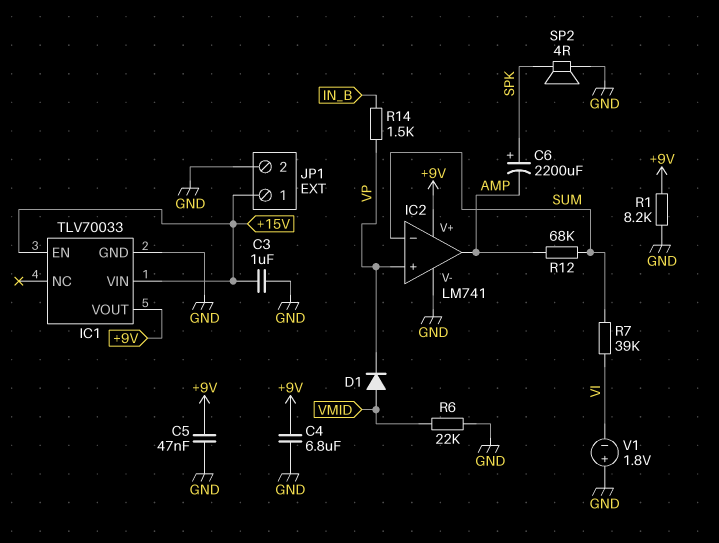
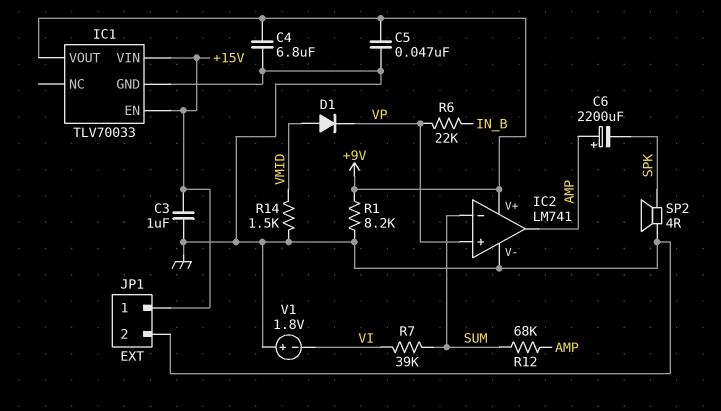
C6: 2200uF (plus SPK, minus AMP) -> 2200uF (plus AMP, minus SPK)
R6: 22k (GND, VMID) -> 22k (IN_B, VP)
R14: 1.5k (IN_B, VP) -> 1.5k (GND, VMID)

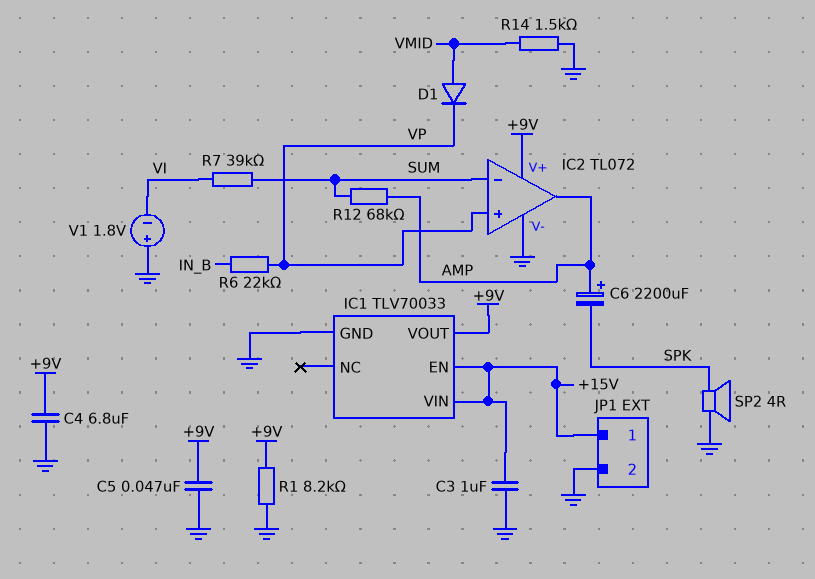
IC2: LM741 -> TL072

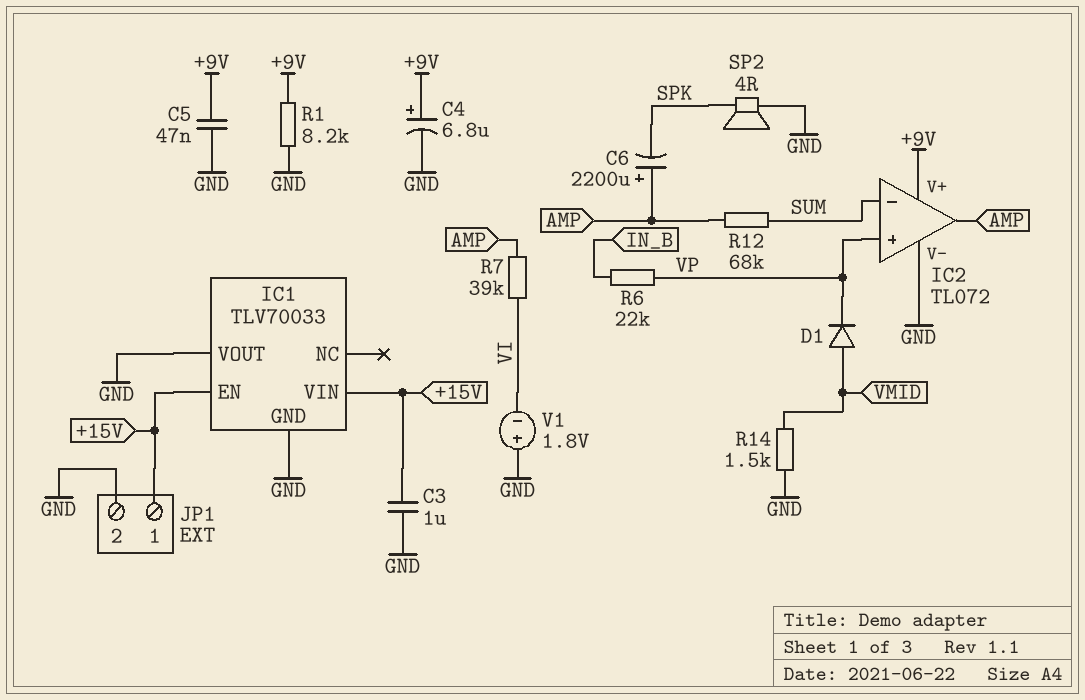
C4: 6.8uF (+9V, GND) -> 6.8uF (plus +9V, minus GND)
IC1 pin VOUT: +9V -> GND
R7: 39k (SUM, VI) -> 39k (AMP, VI)

